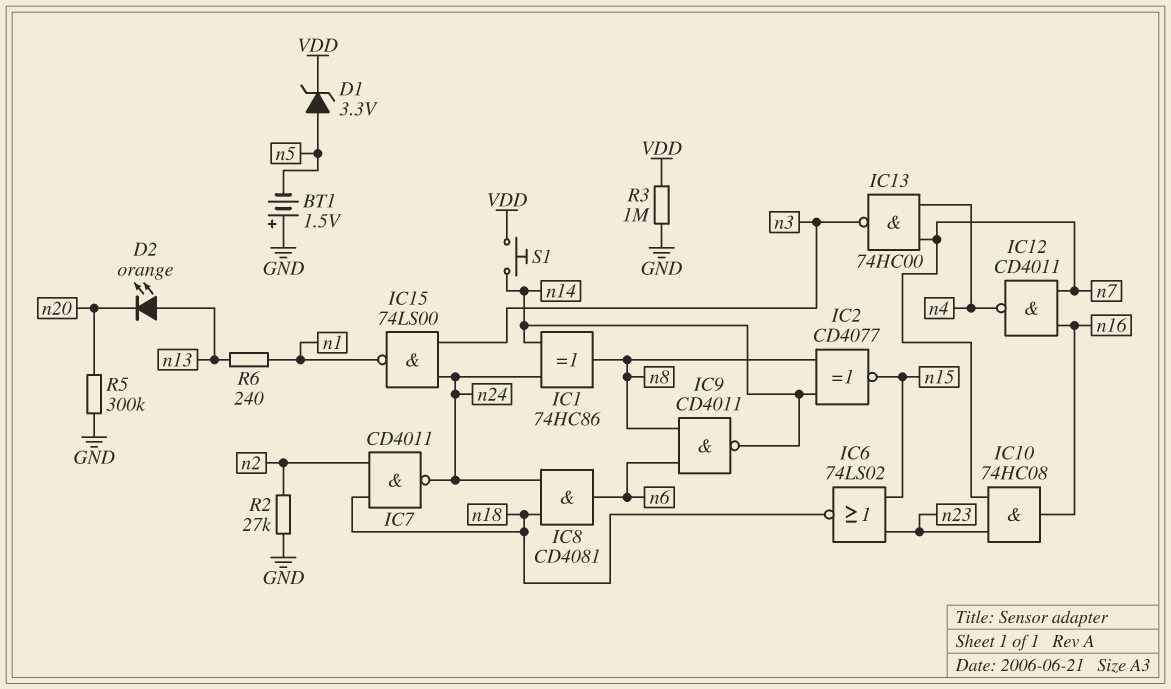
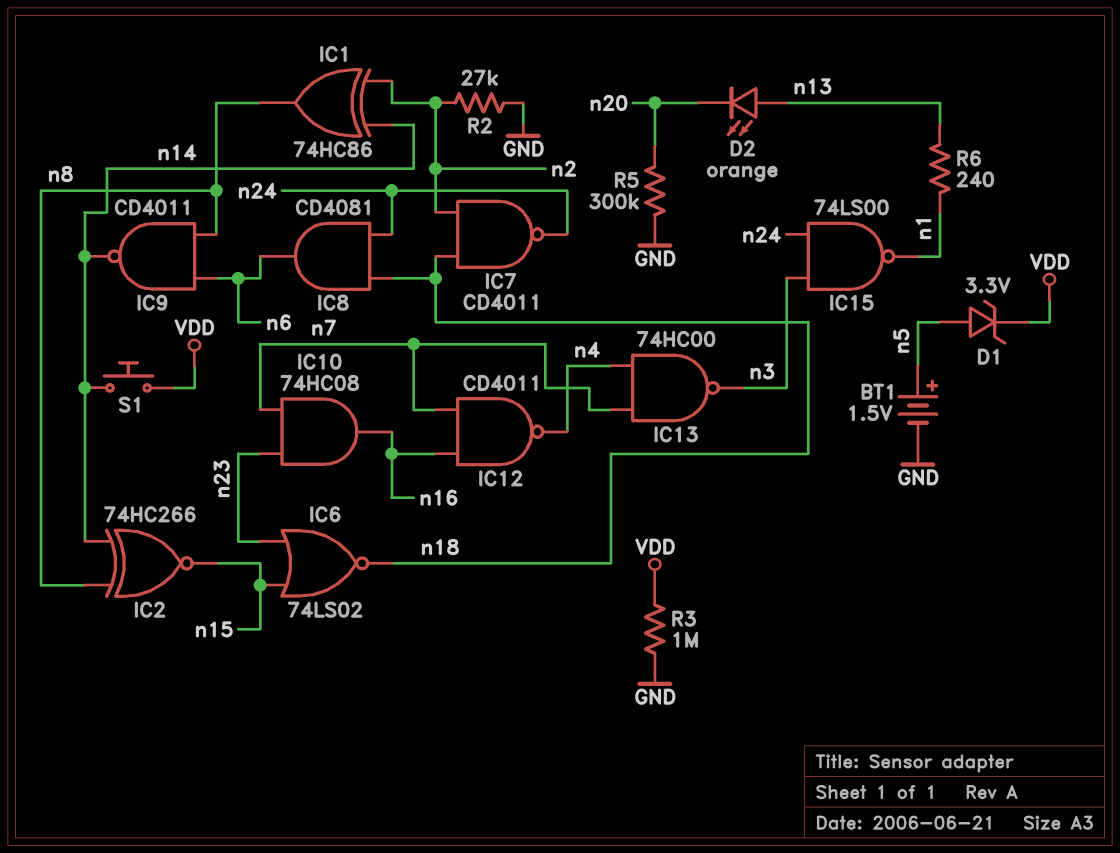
BT1: 1.5V (plus GND, minus n5) -> 1.5V (plus n5, minus GND)
IC1: XOR 74HC86 (in n14, in n24, out n8) -> XOR 74HC86 (in n2, in n14, out n8)
IC2: XNOR CD4077 (in n8, in n14, out n15) -> XNOR 74HC266 (in n8, in n14, out n15)

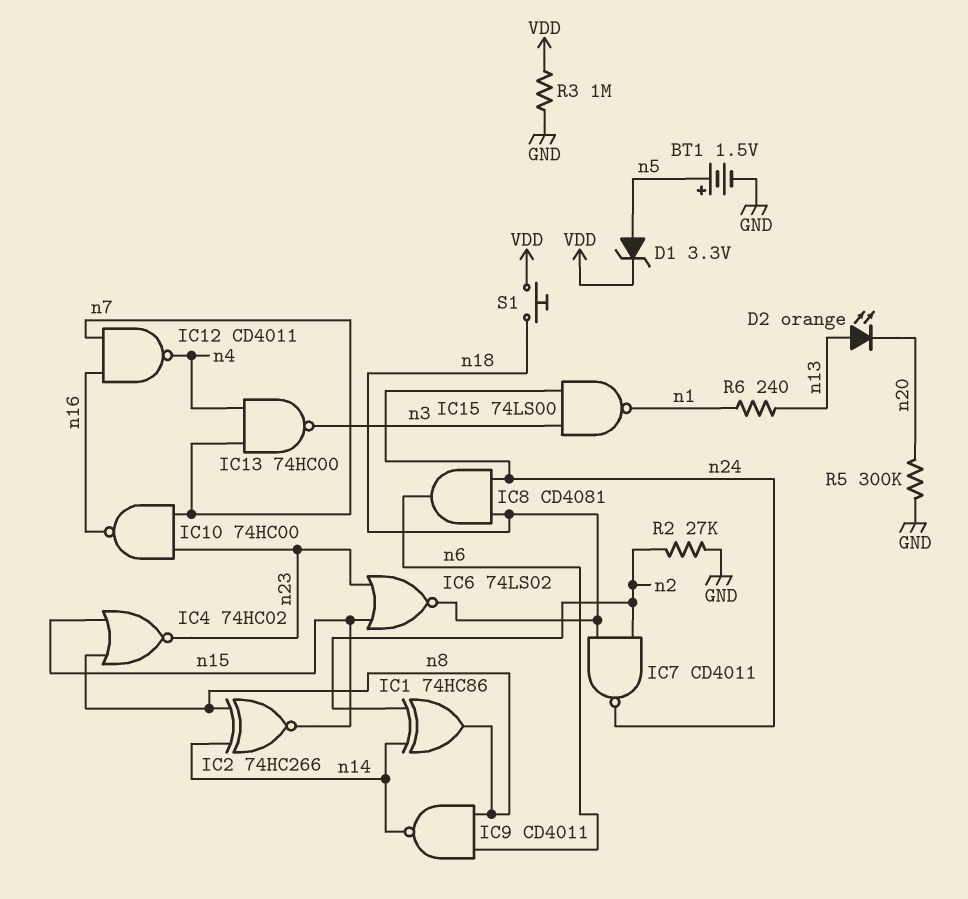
IC4: none -> NOR 74HC02 (in n8, in n15, out n23)
IC10: AND 74HC08 (in n7, in n23, out n16) -> NAND 74HC00 (in n7, in n23, out n16)
S1: button (VDD, n14) -> button (VDD, n18)

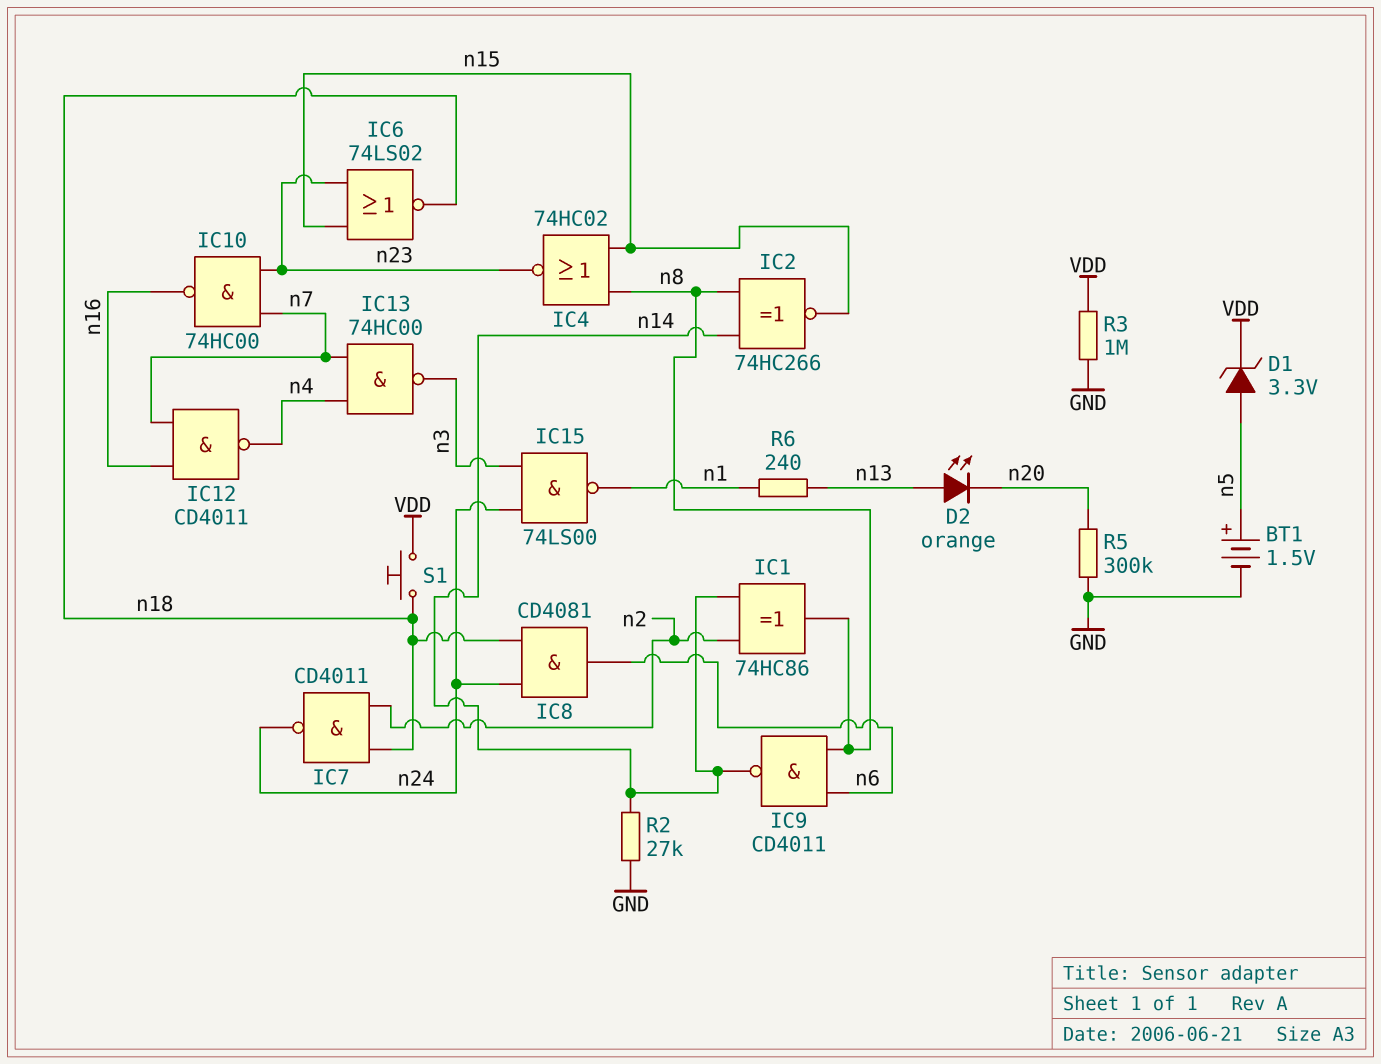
R2: 27k (GND, n2) -> 27k (GND, n14)

